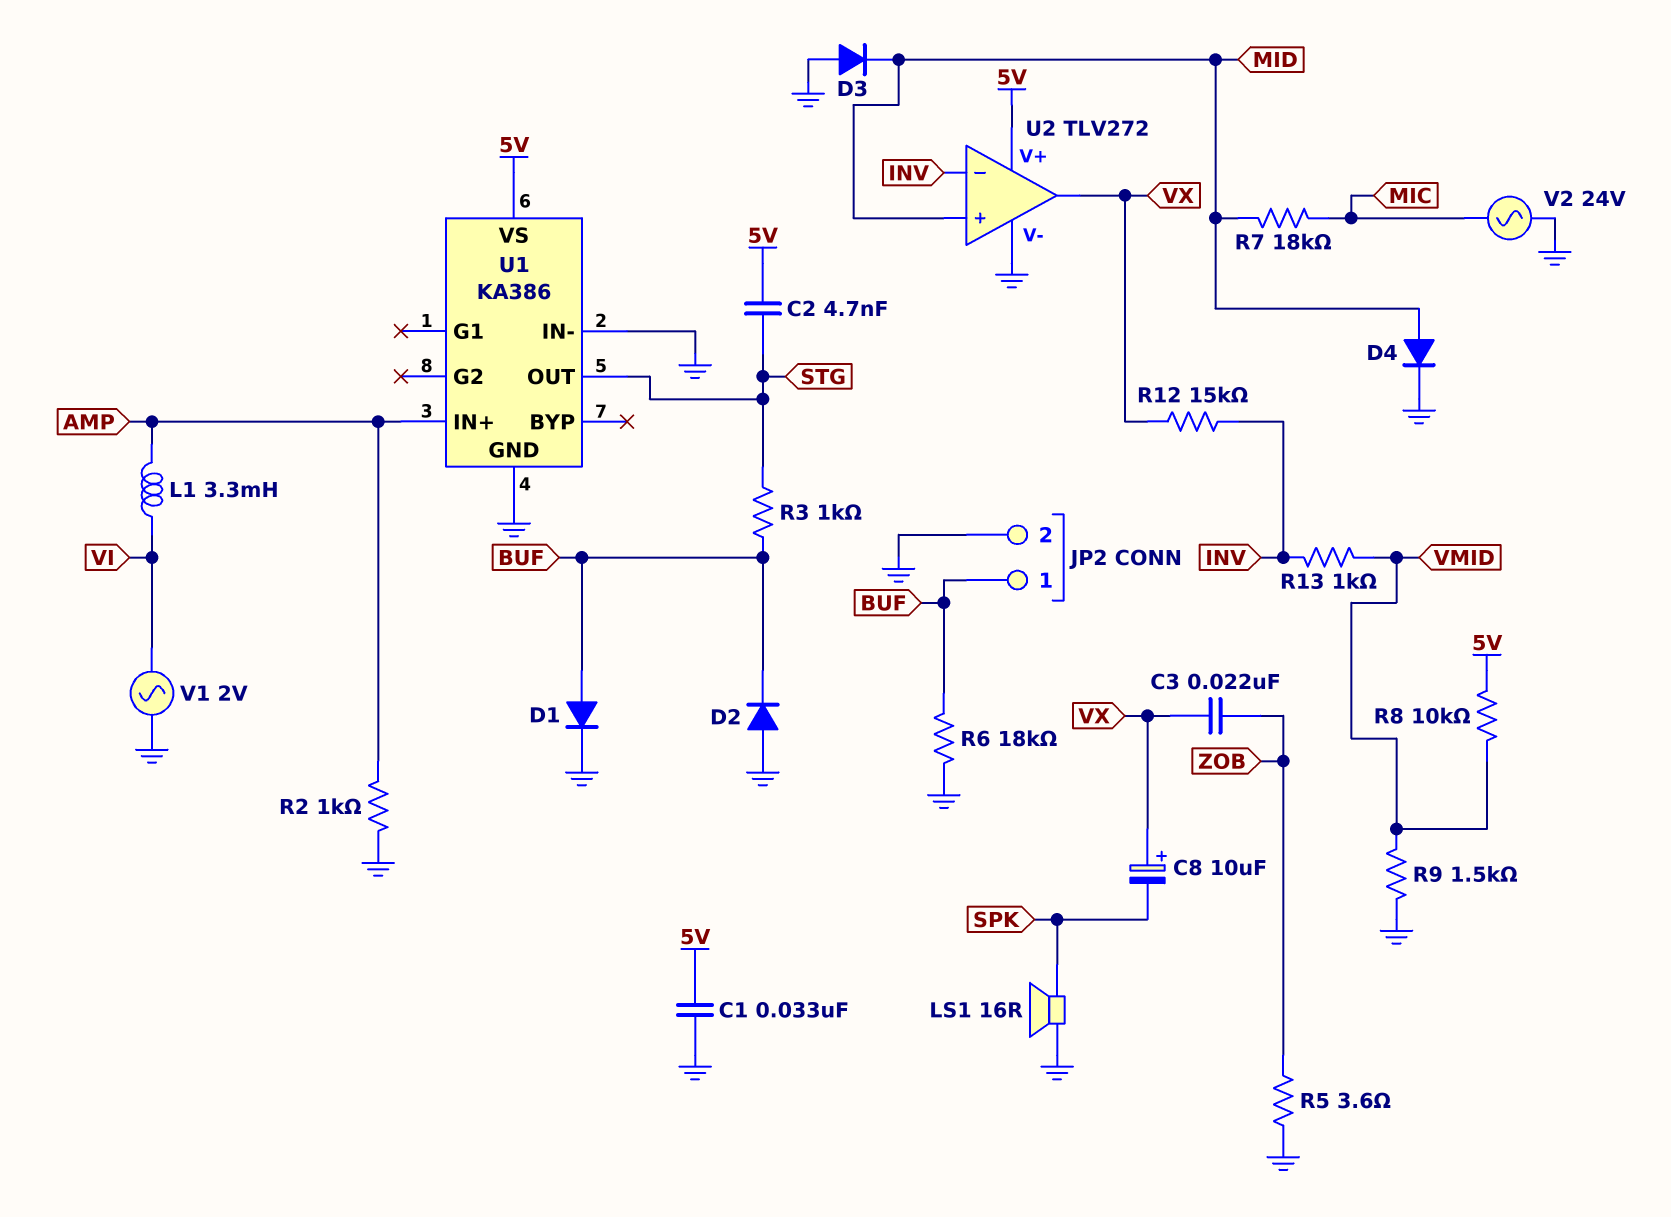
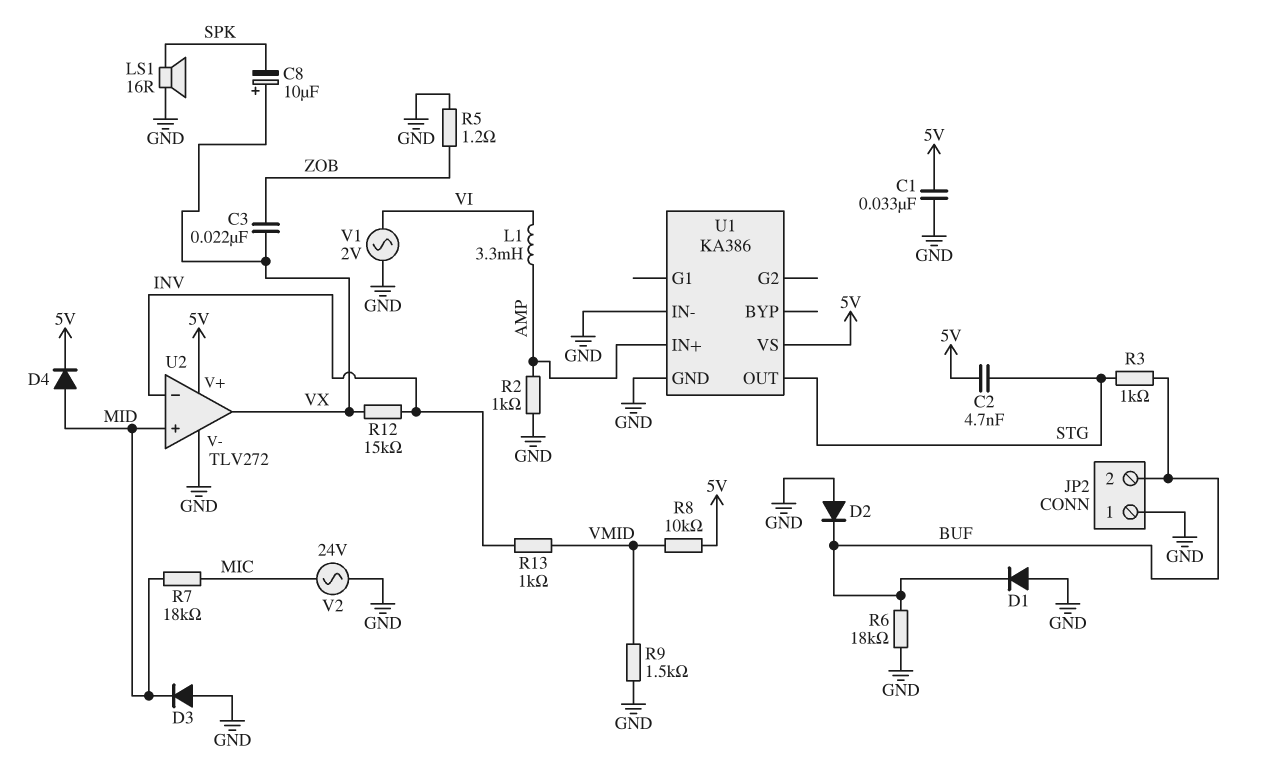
D1: diode (A BUF, K GND) -> diode (A GND, K BUF)
D4: diode (A MID, K GND) -> diode (A MID, K 5V)
JP2 pin 1: BUF -> GND
JP2 pin 2: GND -> BUF
R5: 3.6 (GND, ZOB) -> 1.2 (GND, ZOB)

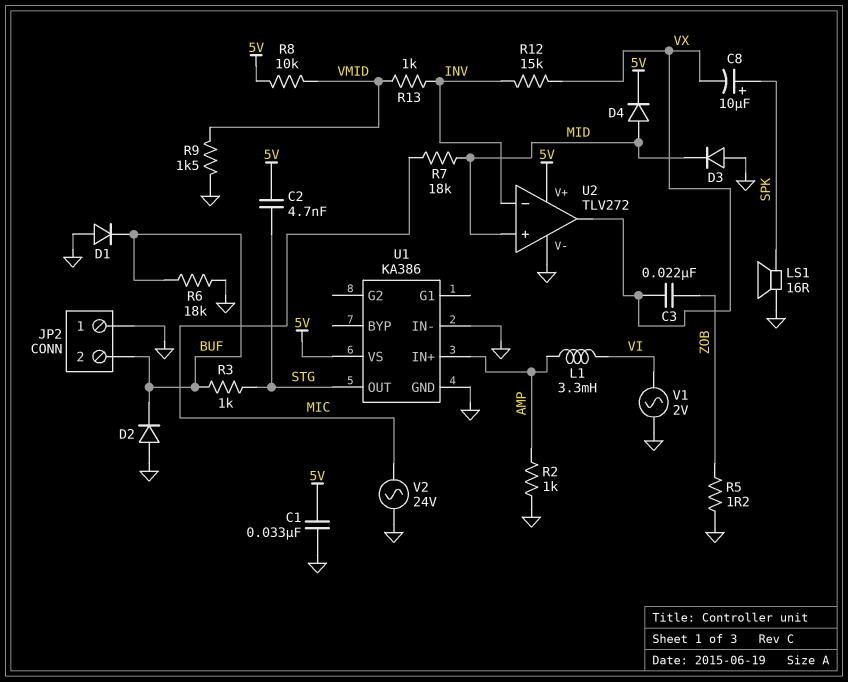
C8: 10uF (plus VX, minus SPK) -> 10uF (plus SPK, minus VX)

